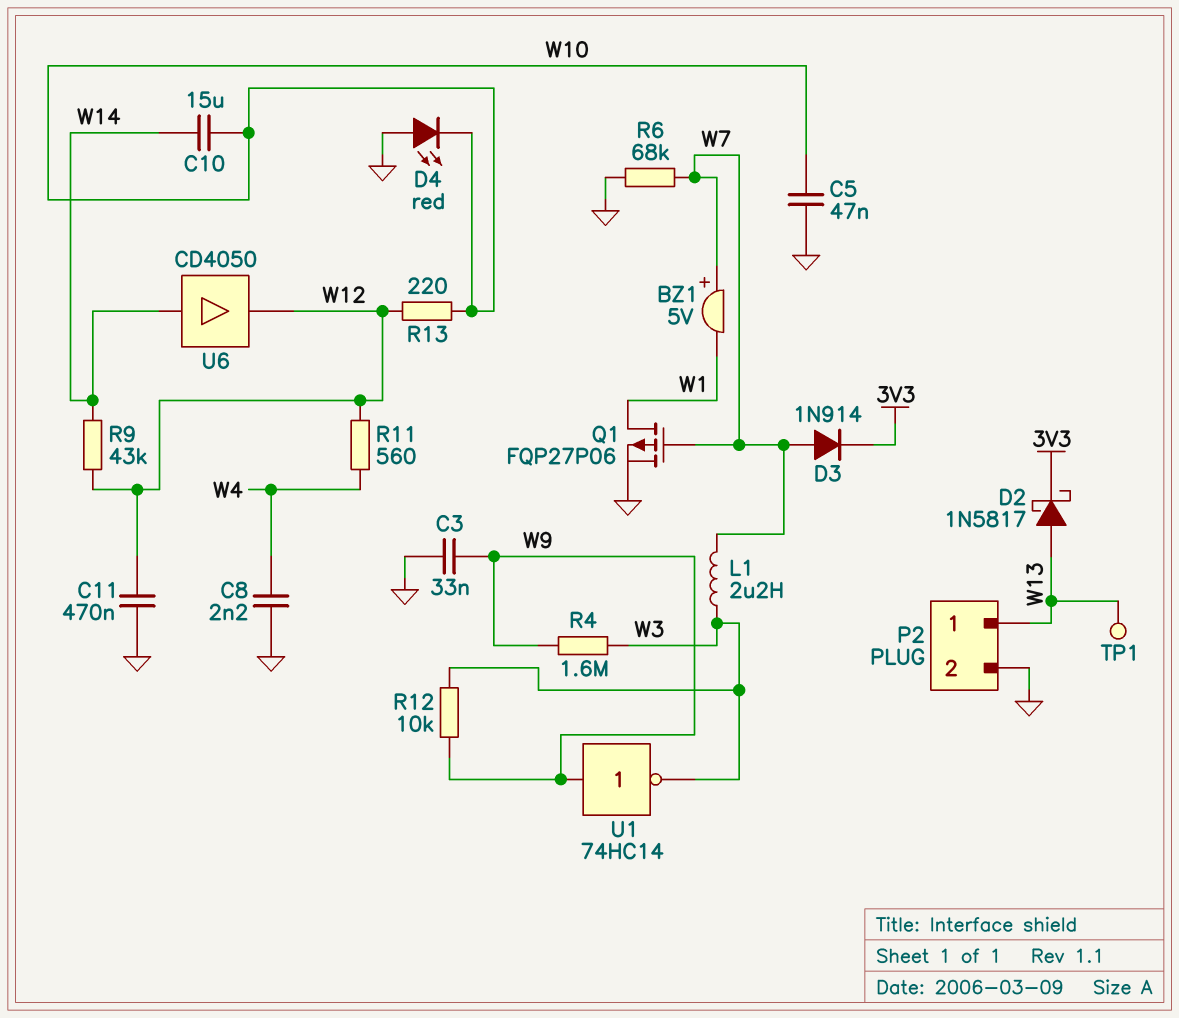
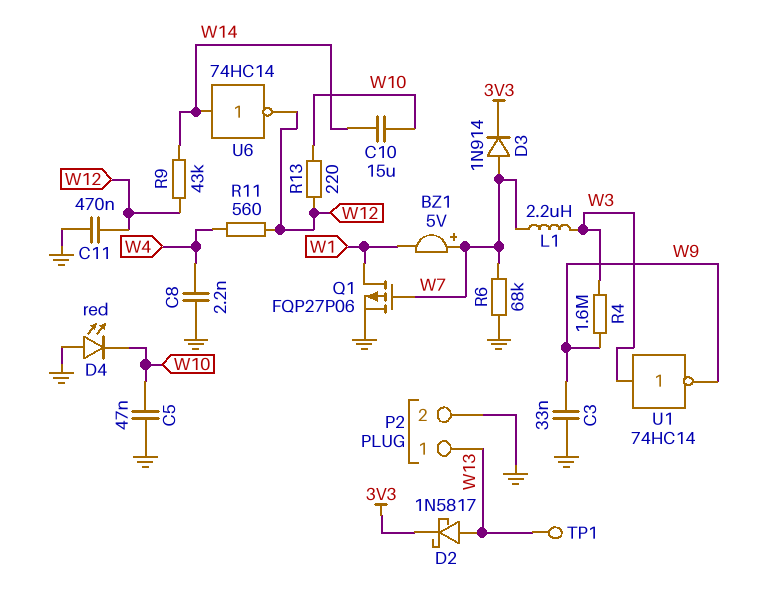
R12: 10k (W3, W9) -> none
U1: NOT 74HC14 (in W9, out W3) -> NOT 74HC14 (in W3, out W9)
U6: buffer CD4050 (in W14, out W12) -> NOT 74HC14 (in W14, out W12)

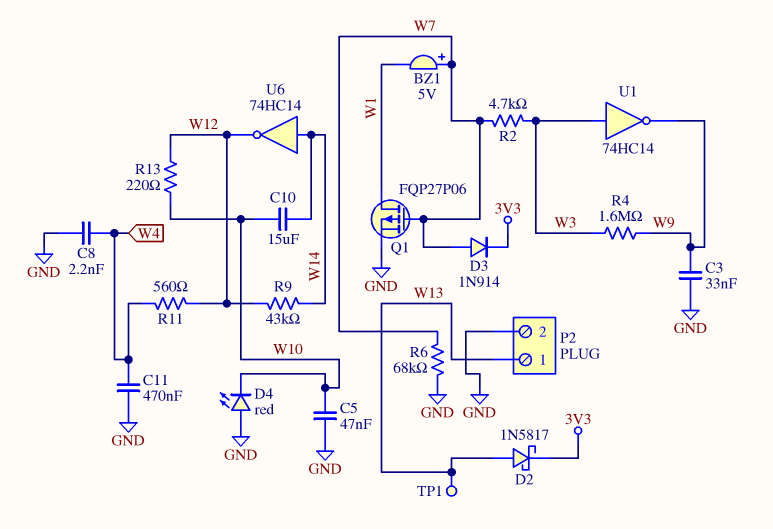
C11: 470nF (GND, W12) -> 470nF (GND, W4)
L1: 2.2uH (W3, W7) -> none
R2: none -> 4.7k (W3, W7)

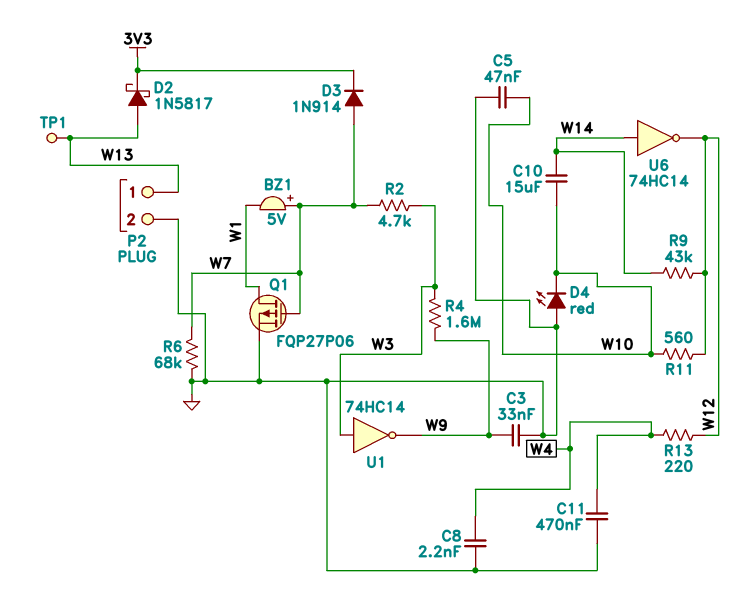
R11: 560 (W4, W12) -> 560 (W10, W12)
R13: 220 (W10, W12) -> 220 (W4, W12)

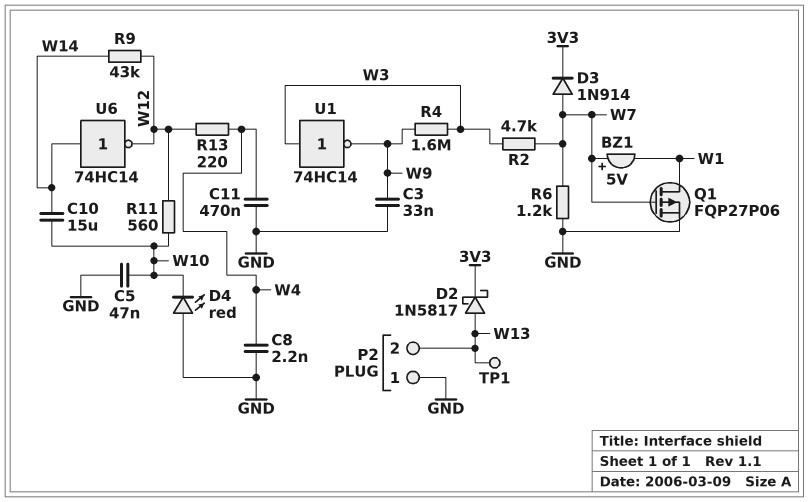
P2 pin 1: W13 -> GND
P2 pin 2: GND -> W13
R6: 68k (GND, W7) -> 1.2k (GND, W7)

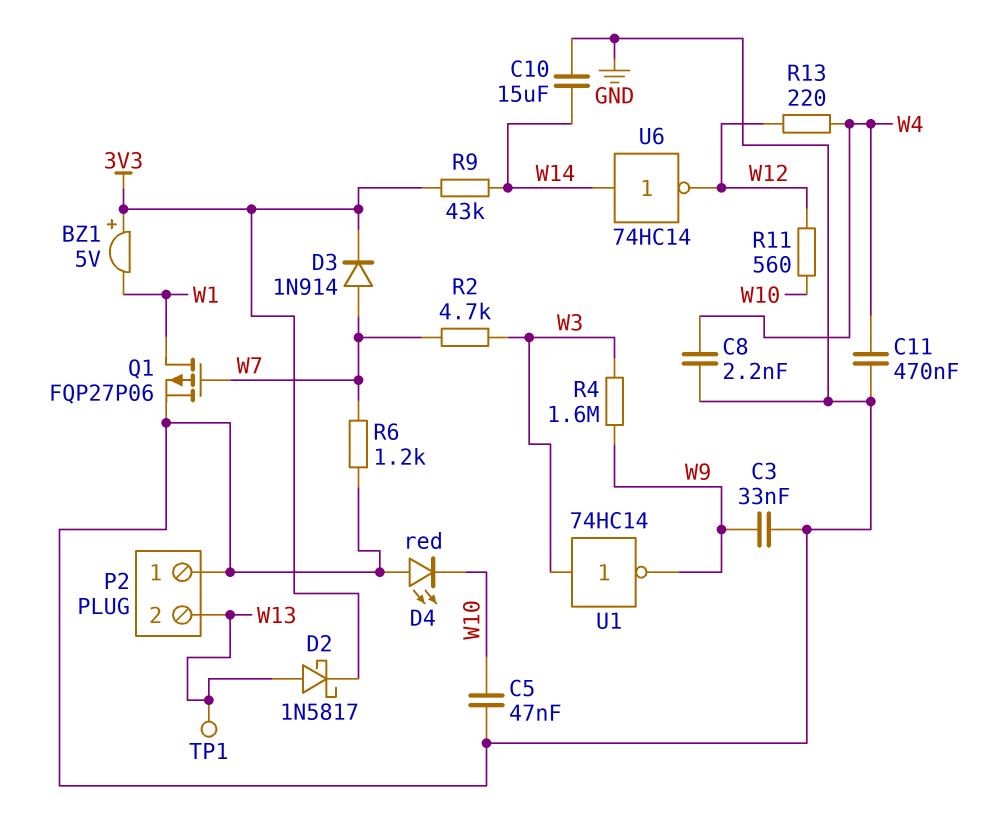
BZ1: buzzer 5V (plus W7, minus W1) -> buzzer 5V (plus 3V3, minus W1)
C10: 15uF (W10, W14) -> 15uF (GND, W14)
R9: 43k (W12, W14) -> 43k (3V3, W14)

